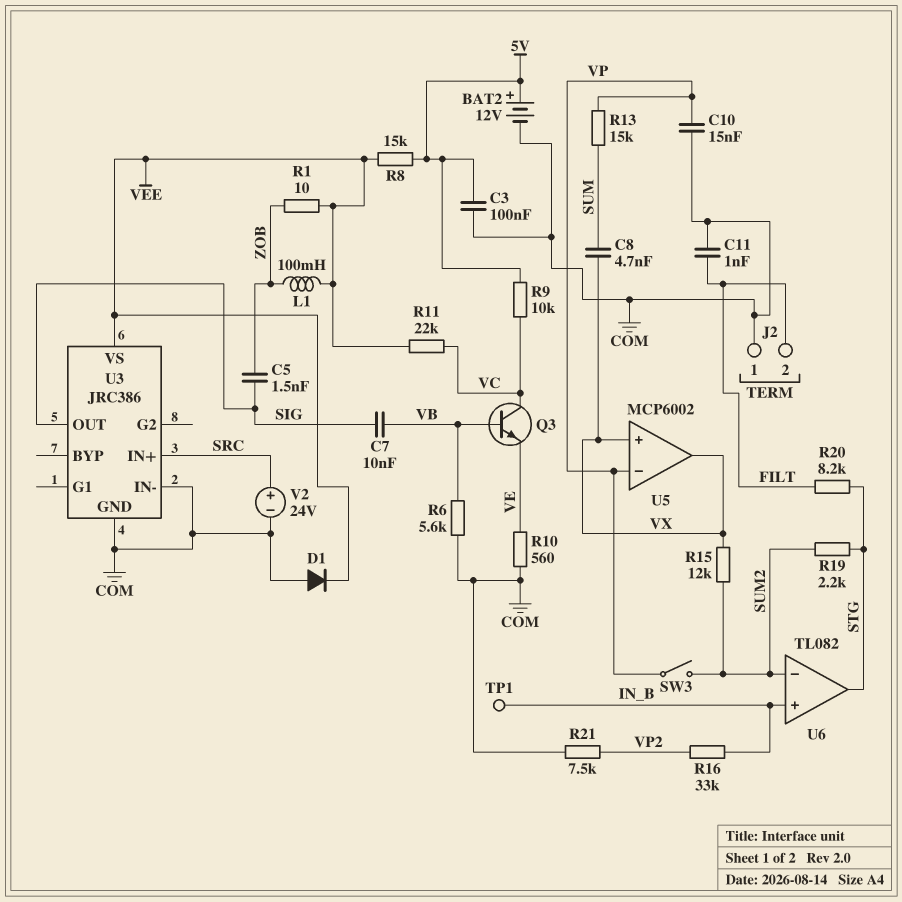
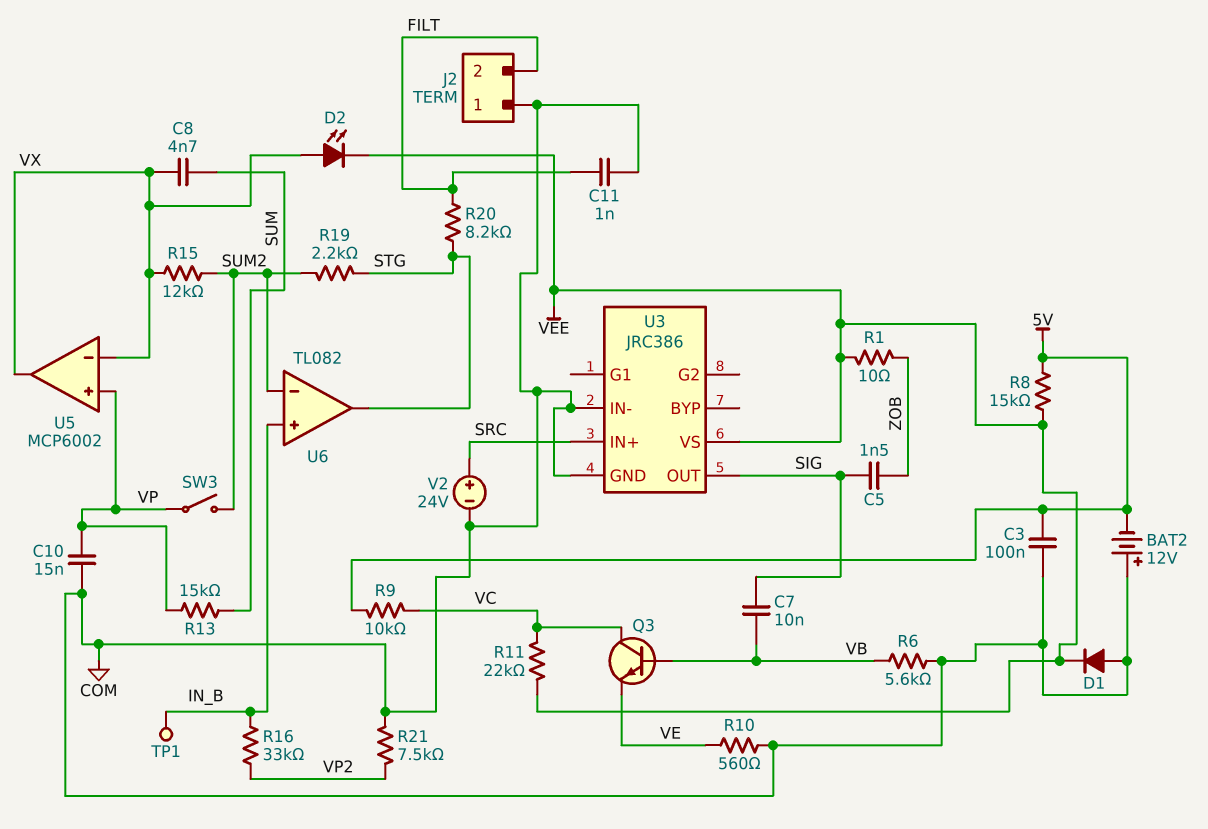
BAT2: 12V (plus 5V, minus COM) -> 12V (plus COM, minus 5V)
D2: none -> LED (A VX, K VEE)
L1: 100mH (VEE, ZOB) -> none
U5 pin in+: VX -> VP
U5 pin in-: VP -> VX

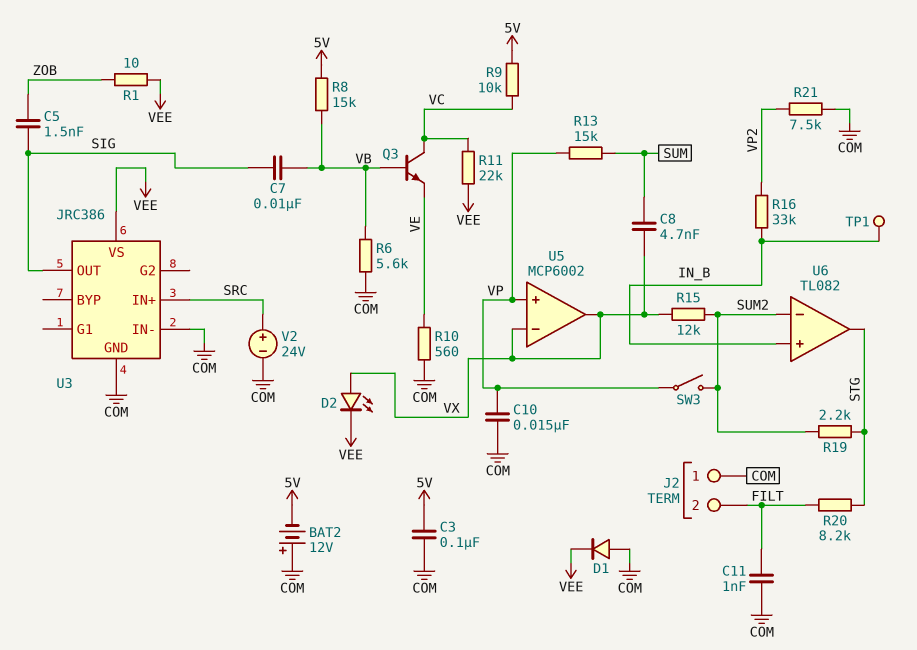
R8: 15k (5V, VEE) -> 15k (5V, VB)

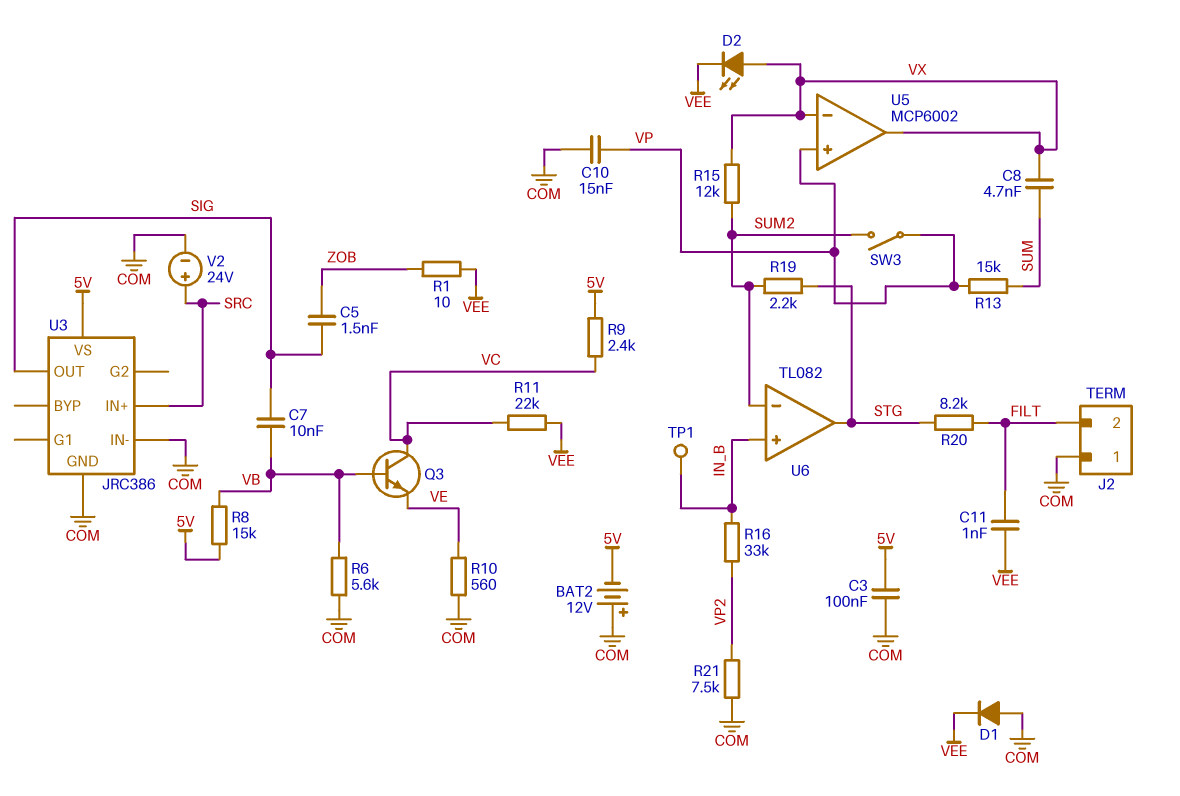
C11: 1nF (COM, FILT) -> 1nF (FILT, VEE)
R9: 10k (5V, VC) -> 2.4k (5V, VC)
U3 pin VS: VEE -> 5V

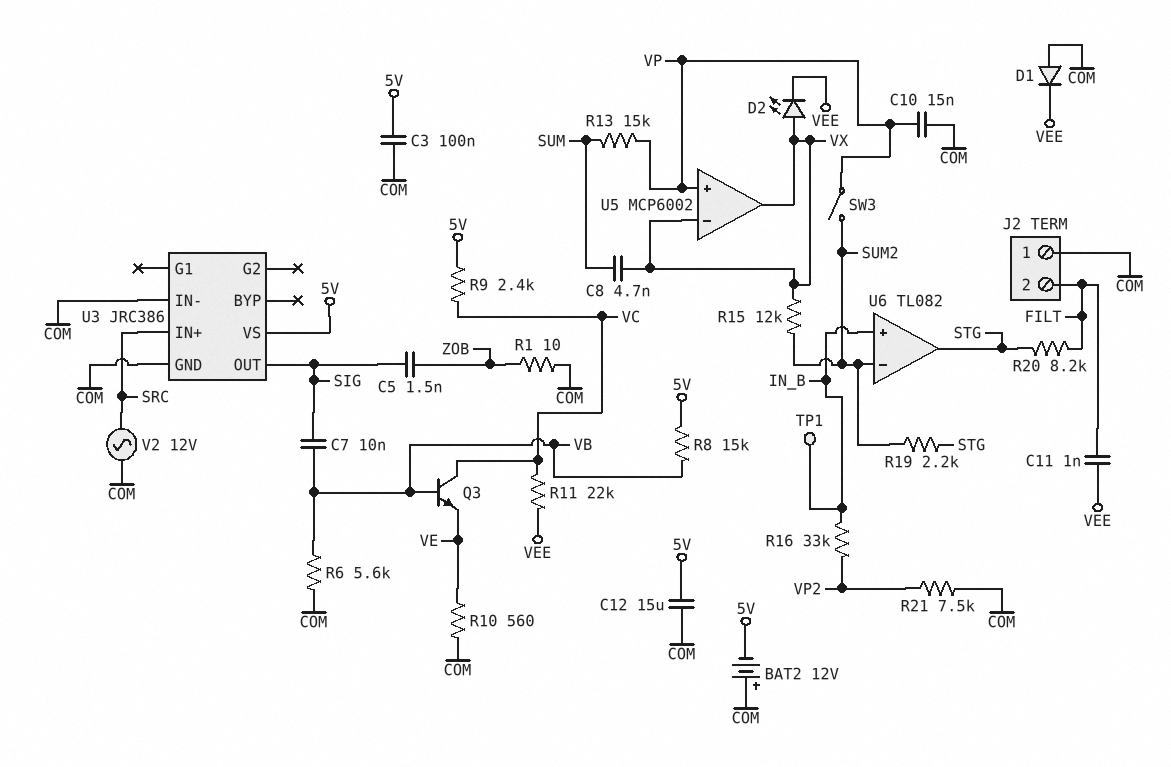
C12: none -> 15uF (5V, COM)
R1: 10 (VEE, ZOB) -> 10 (COM, ZOB)
V2: 24V (plus SRC, minus COM) -> AC 12V (COM, SRC)

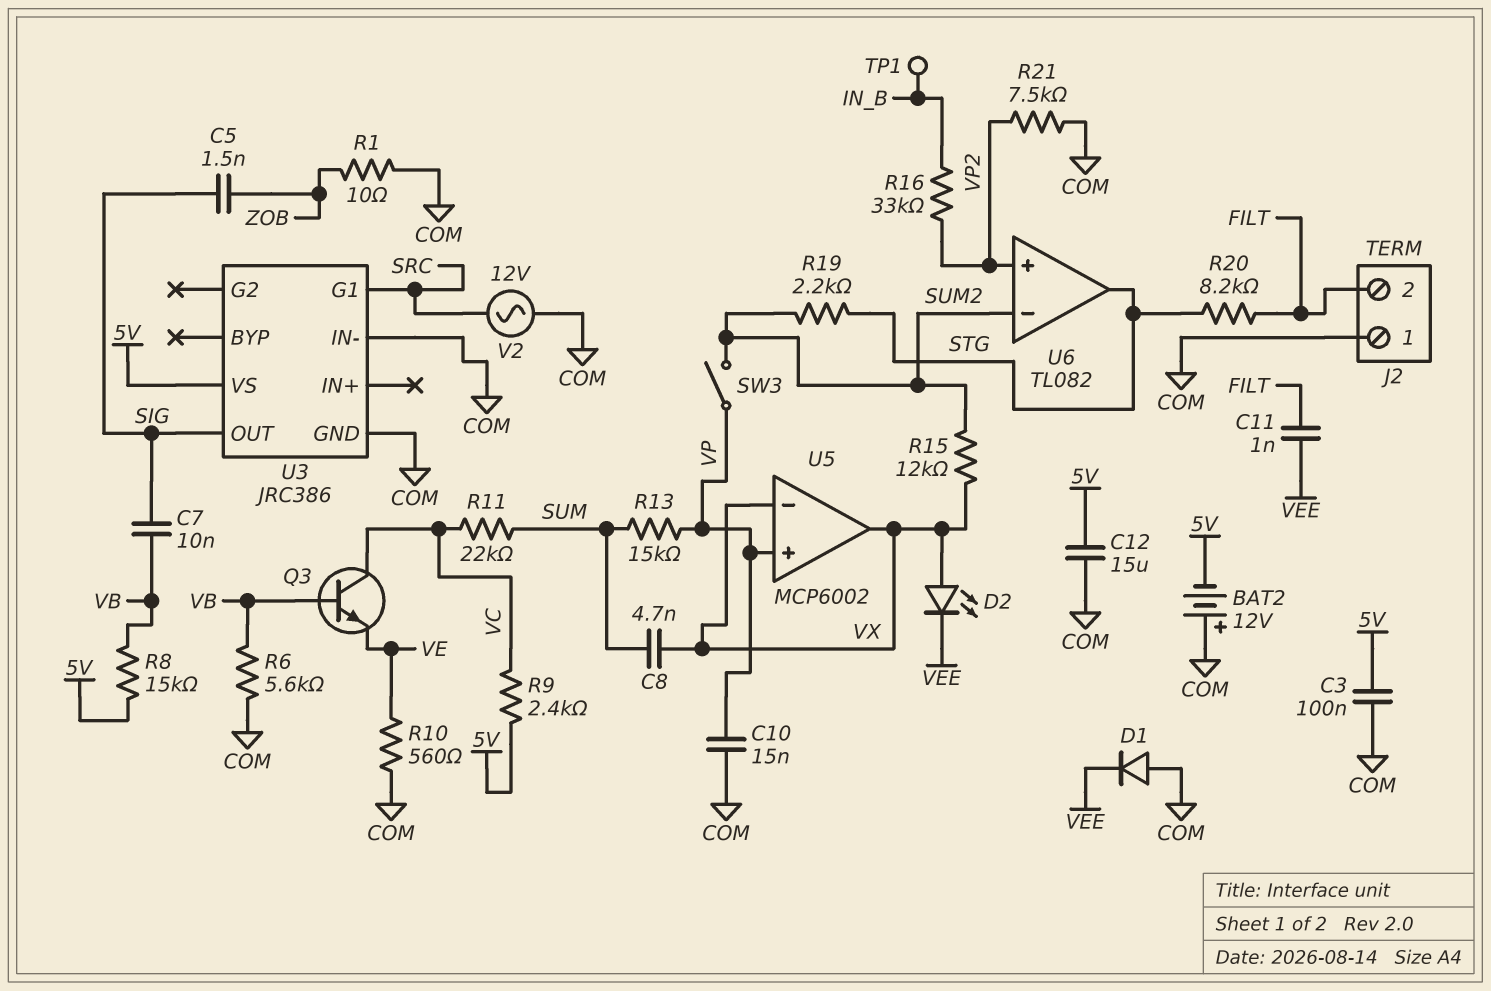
R11: 22k (VC, VEE) -> 22k (SUM, VC)
U3 pin G1: none -> SRC
U3 pin IN+: SRC -> none
U6 pin in+: IN_B -> VP2

